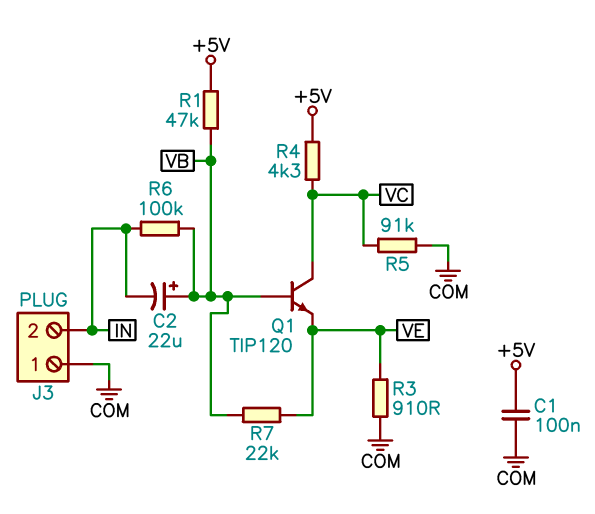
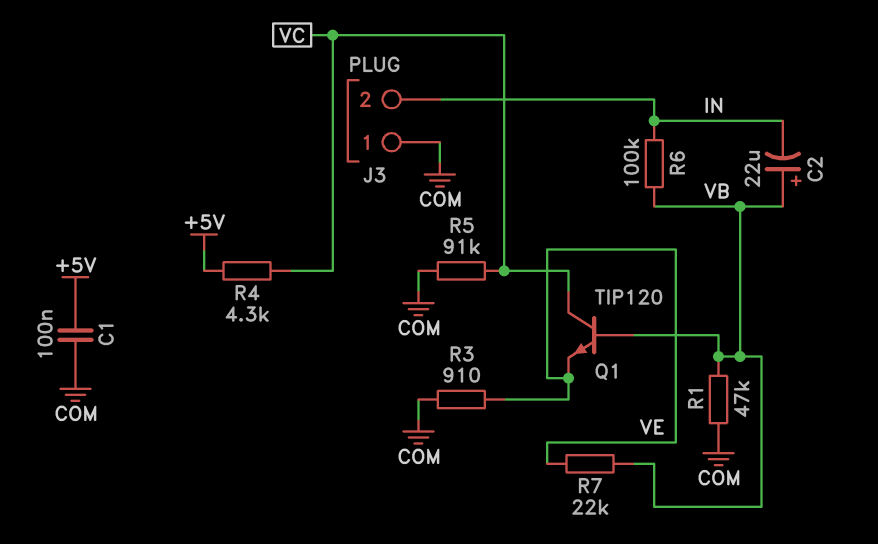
R1: 47k (+5V, VB) -> 47k (COM, VB)

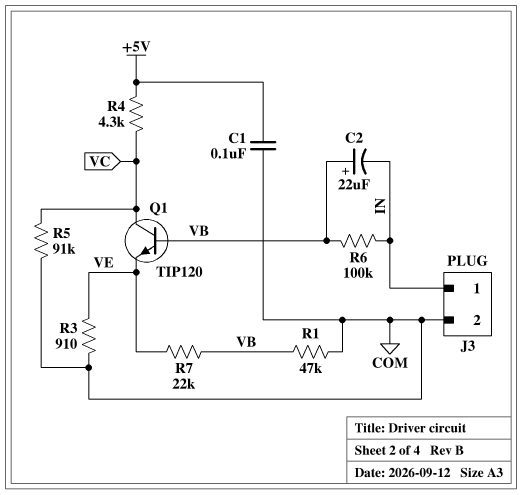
J3 pin 1: COM -> IN
J3 pin 2: IN -> COM

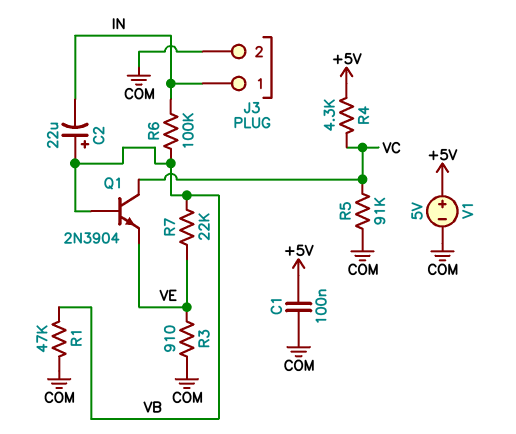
Q1: NPN TIP120 (B VB, C VC, E VE) -> NPN 2N3904 (B VB, C VC, E VE)
V1: none -> 5V (plus +5V, minus COM)

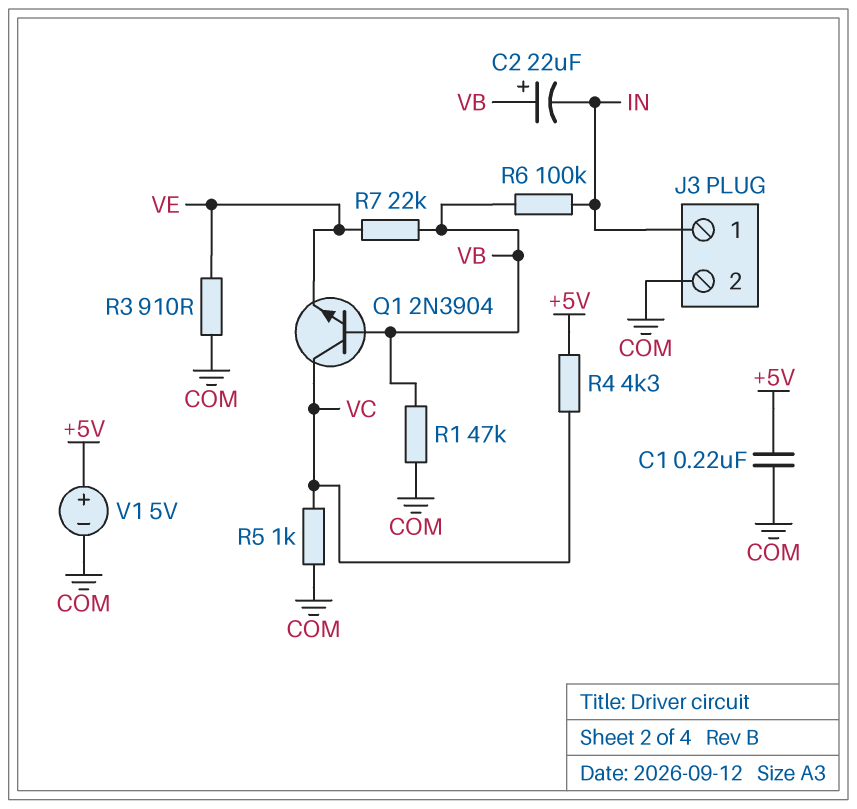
C1: 100nF (+5V, COM) -> 220nF (+5V, COM)
R5: 91k (COM, VC) -> 1k (COM, VC)

